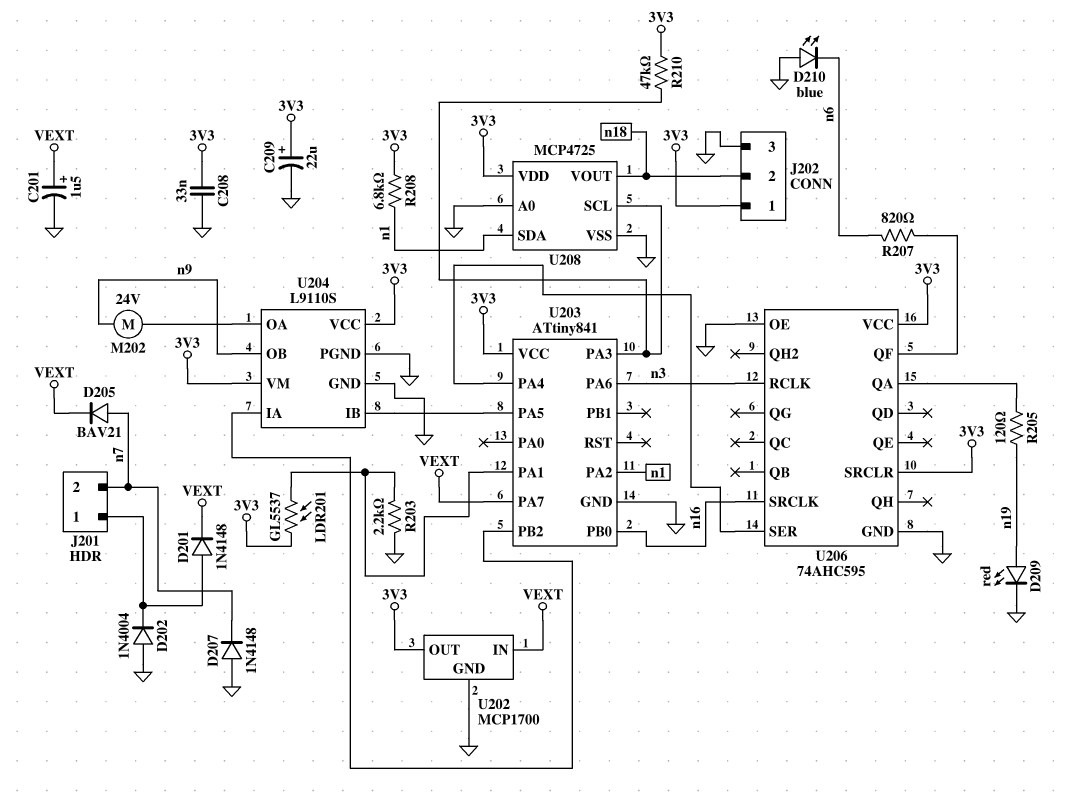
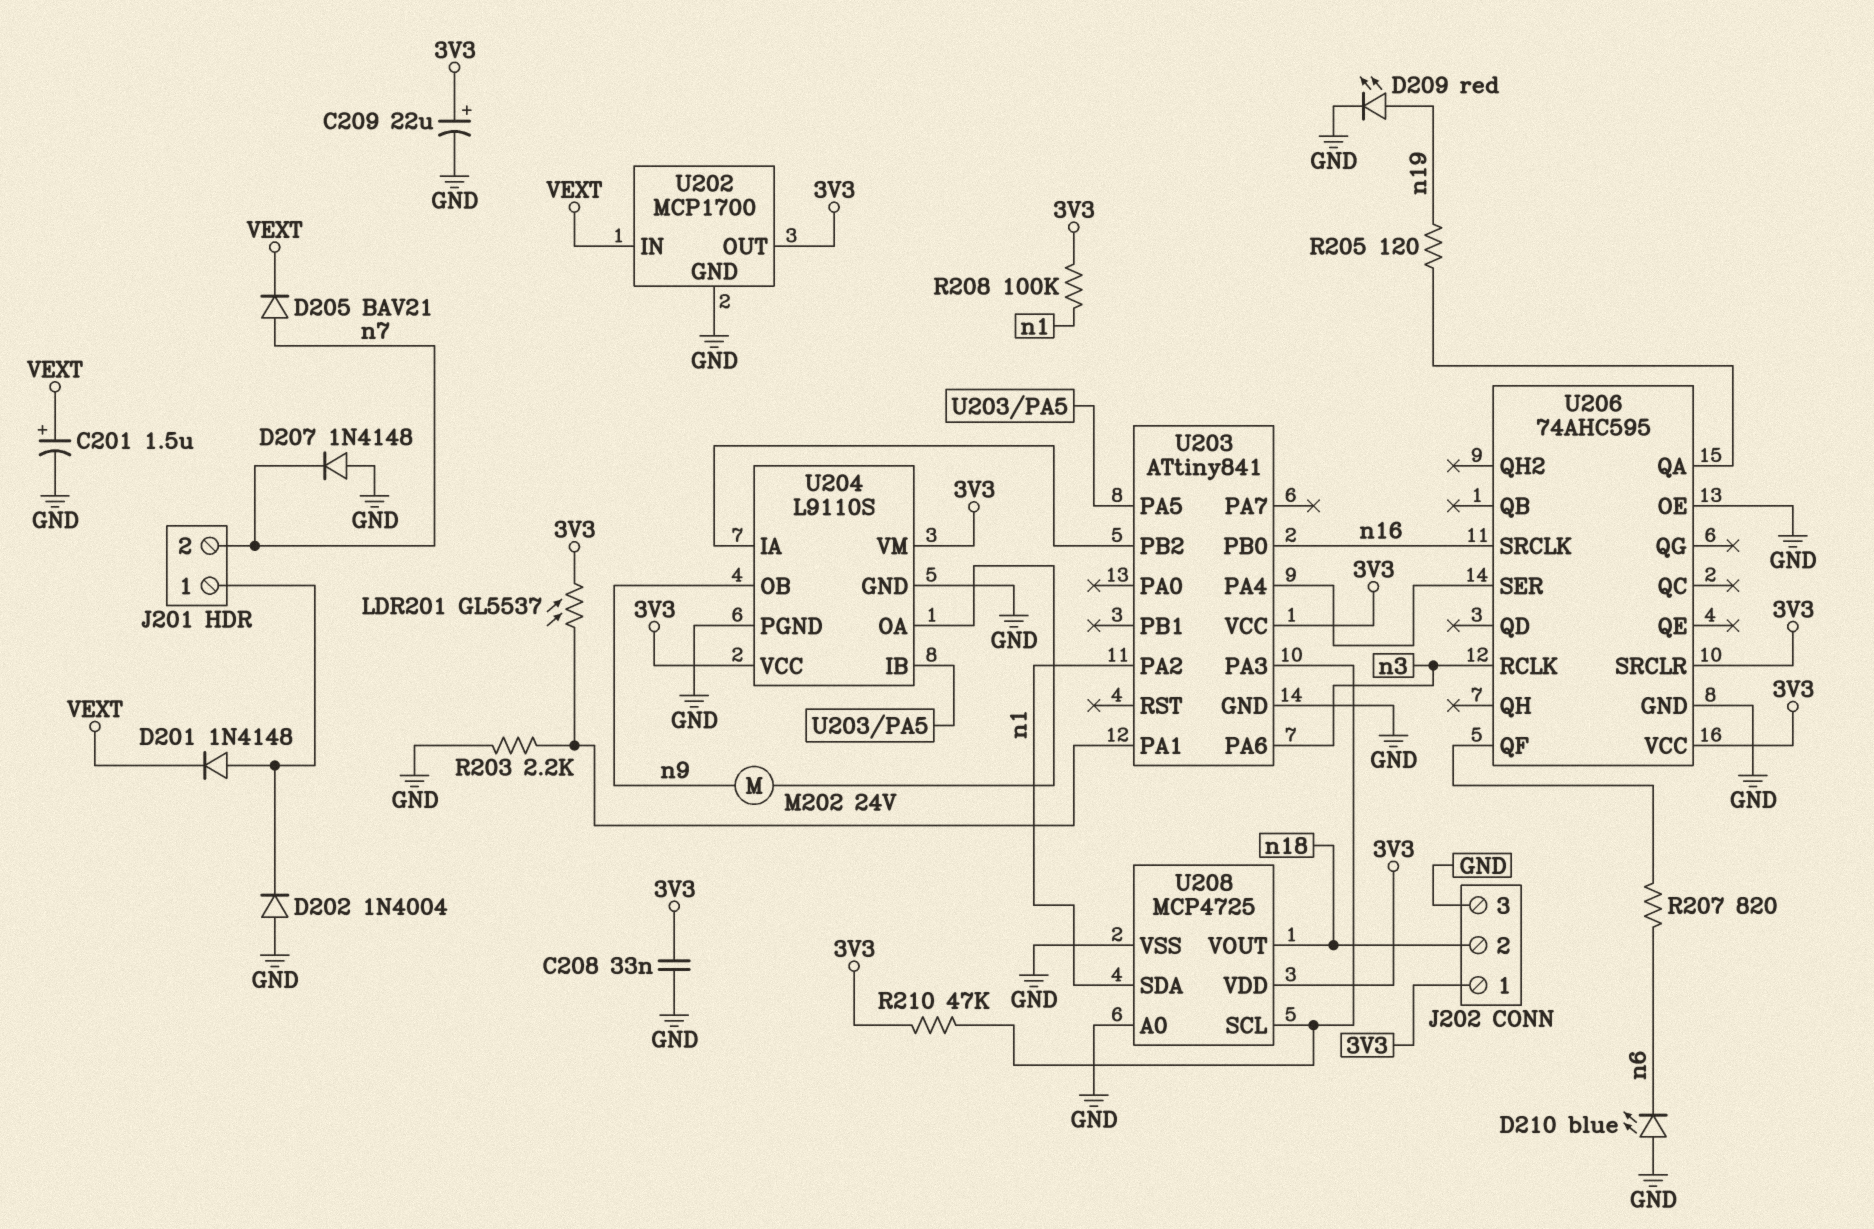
R208: 6.8k (3V3, n1) -> 100k (3V3, n1)
U203 pin PA7: VEXT -> none

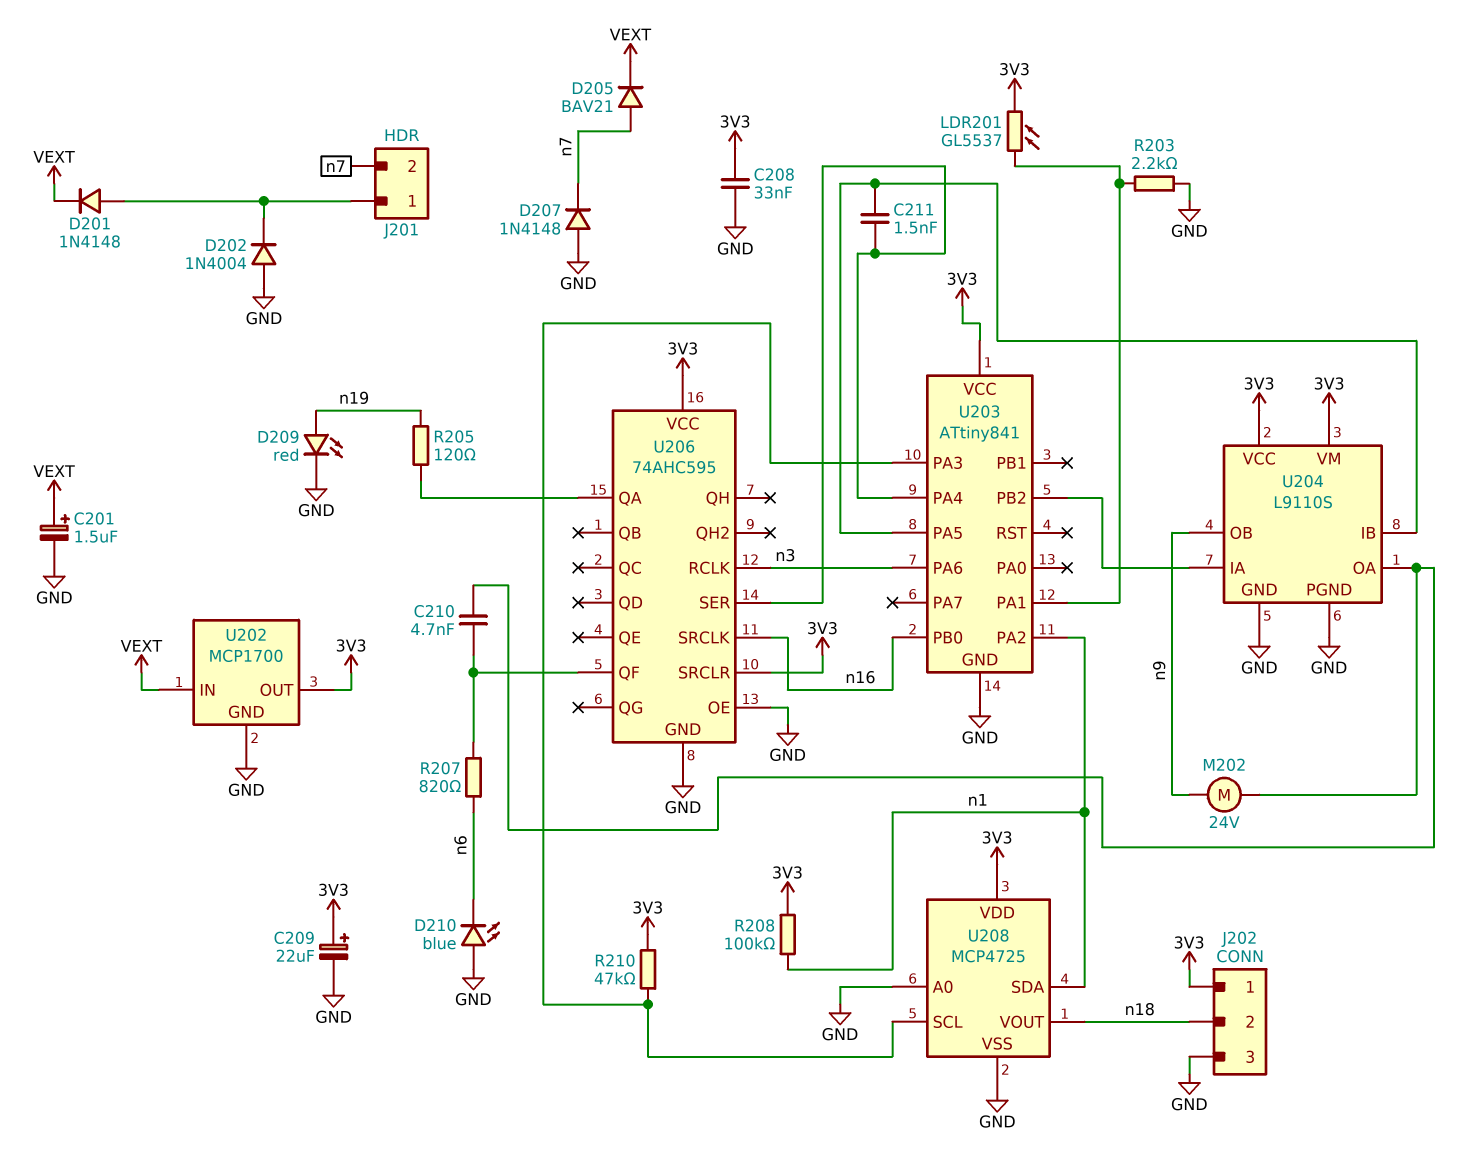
C210: none -> 4.7nF (U204/OA, U206/QF)
C211: none -> 1.5nF (U203/PA4, U203/PA5)

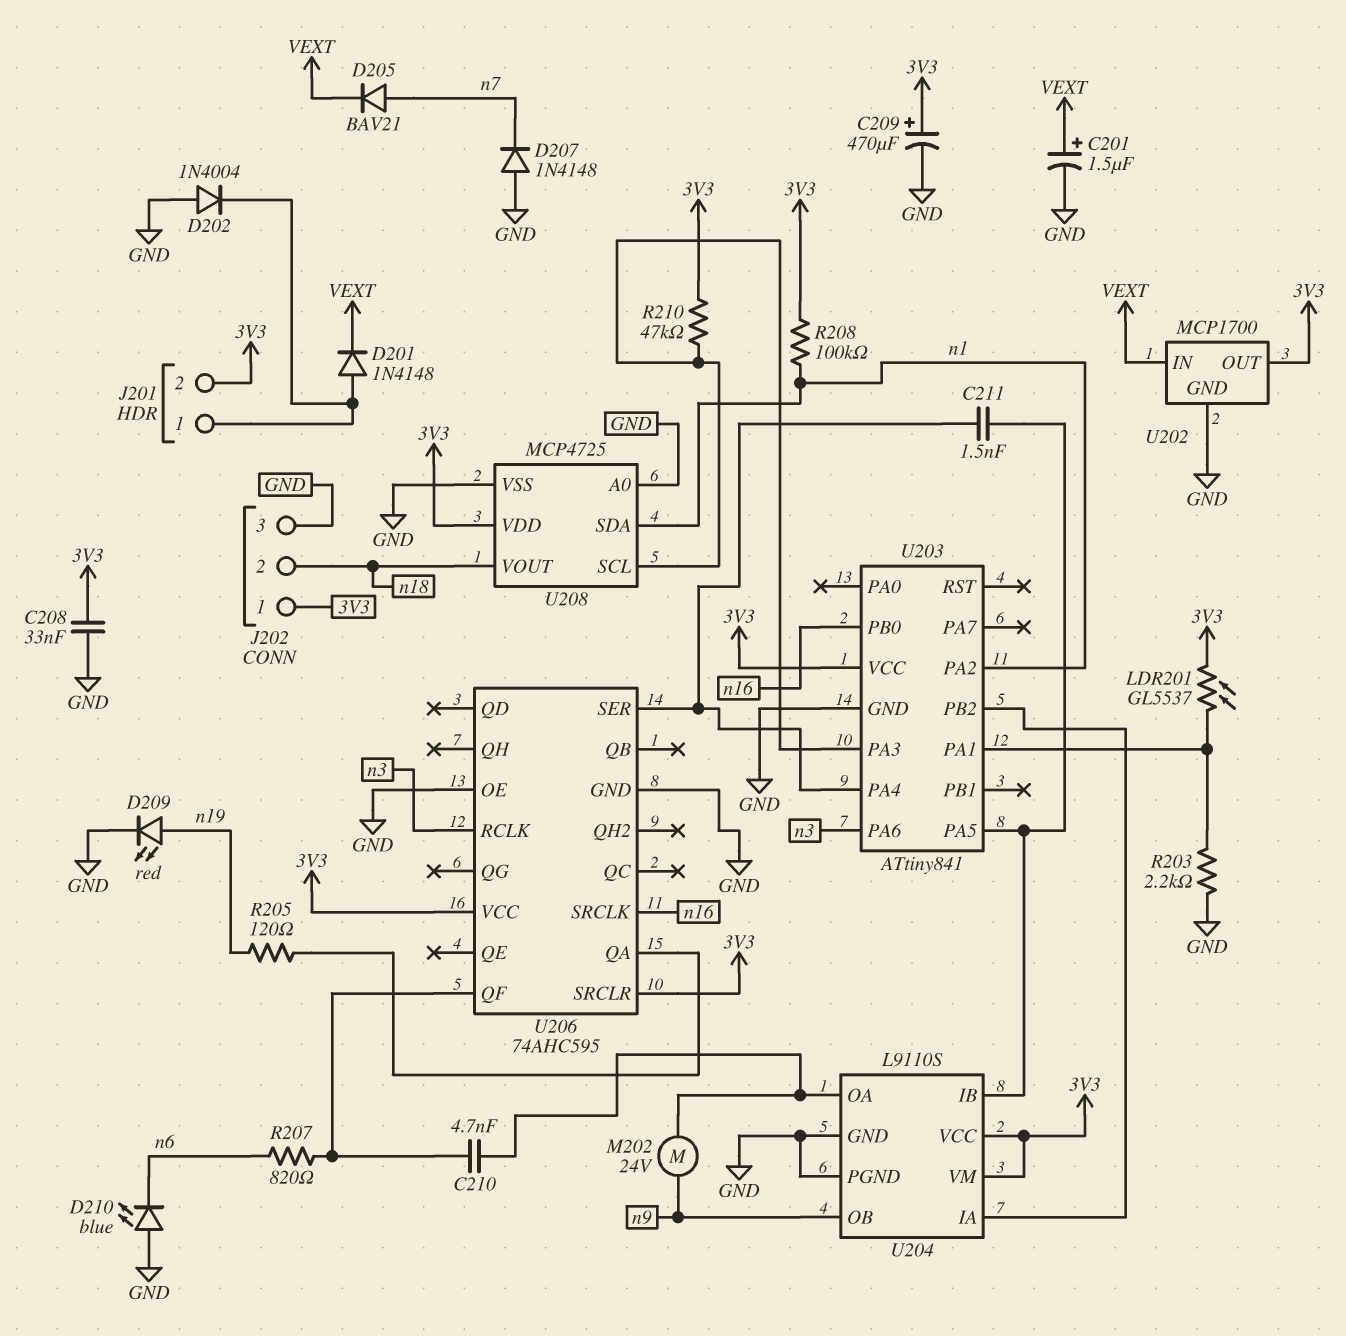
C209: 22uF (plus 3V3, minus GND) -> 470uF (plus 3V3, minus GND)
J201 pin 2: n7 -> 3V3

